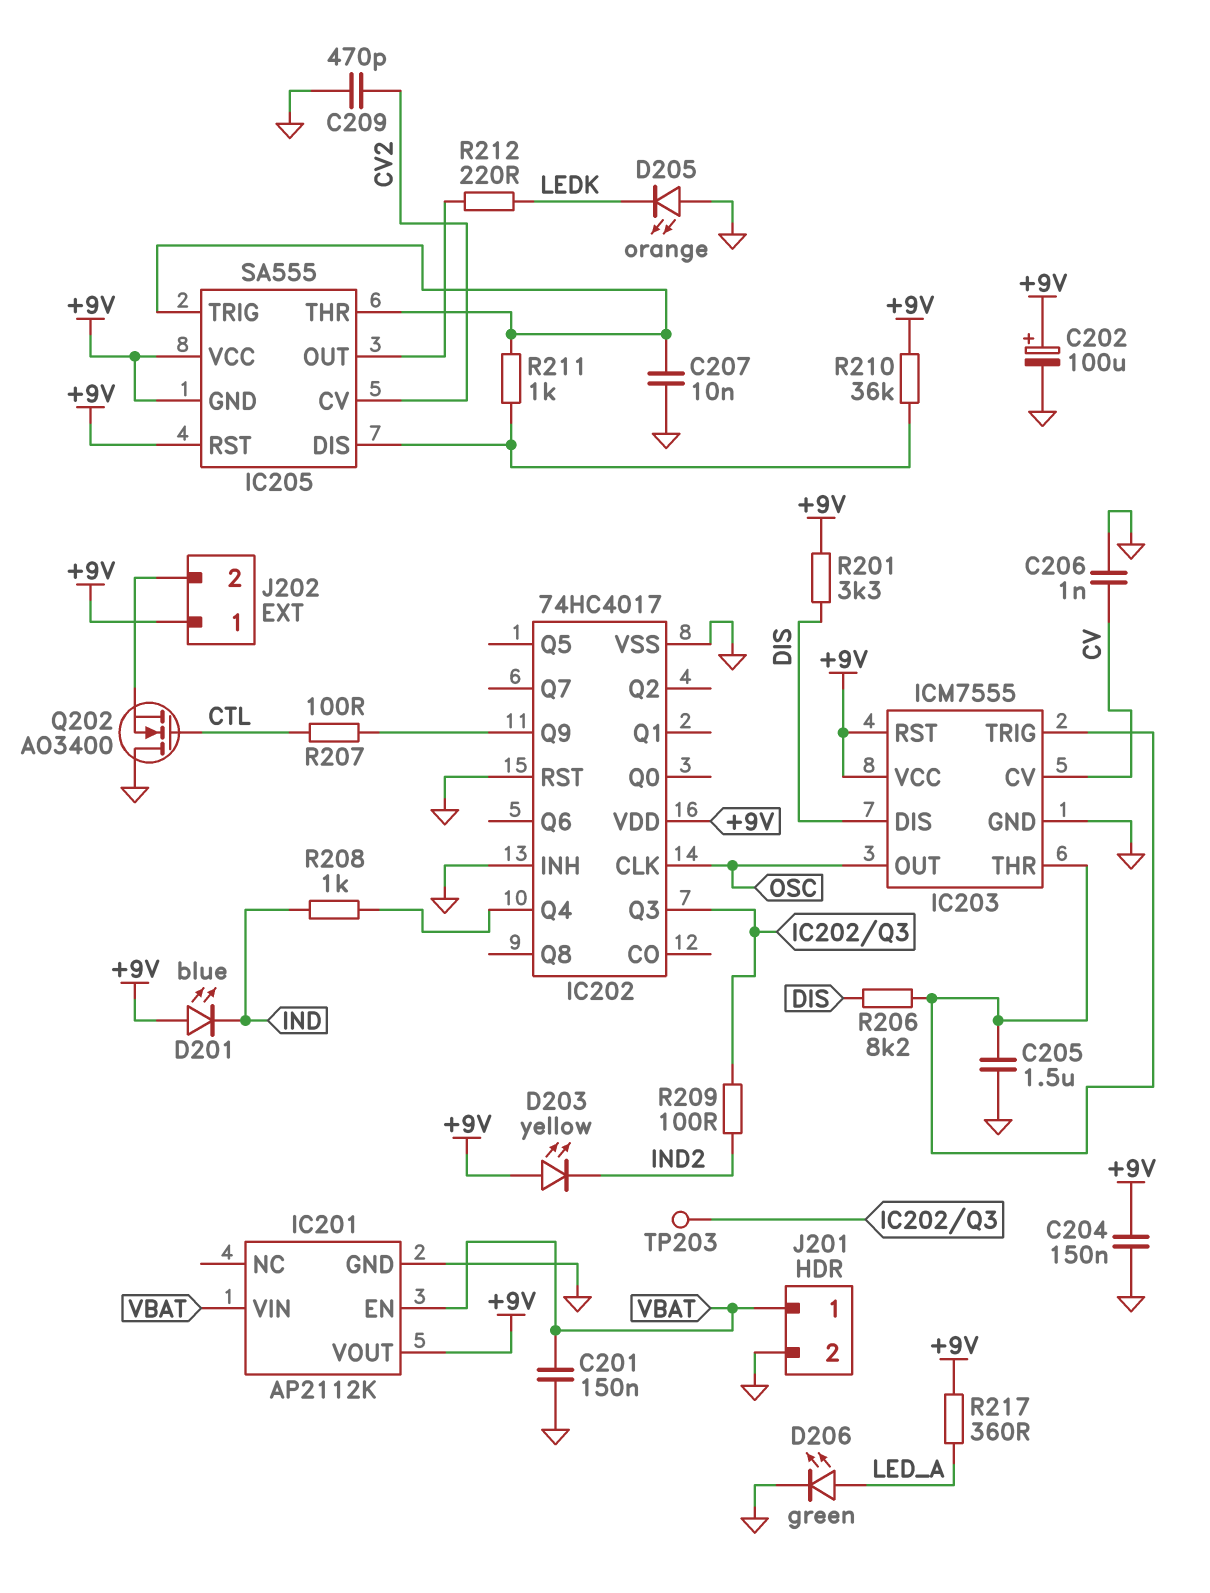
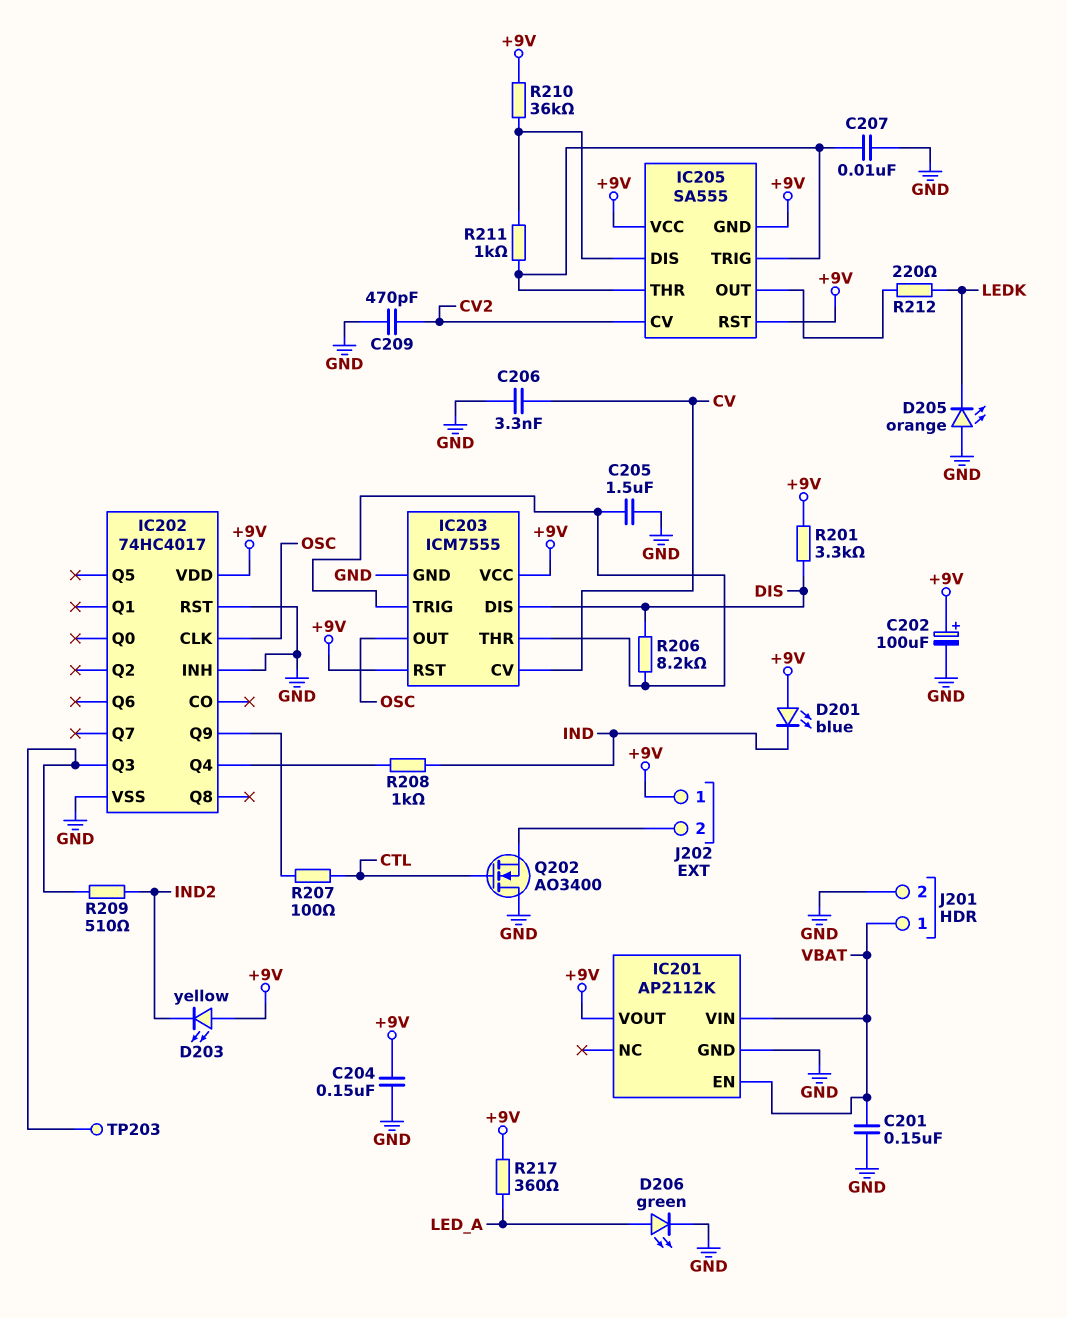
C206: 1nF (CV, GND) -> 3.3nF (CV, GND)
R209: 100 (IC202/Q3, IND2) -> 510 (IC202/Q3, IND2)

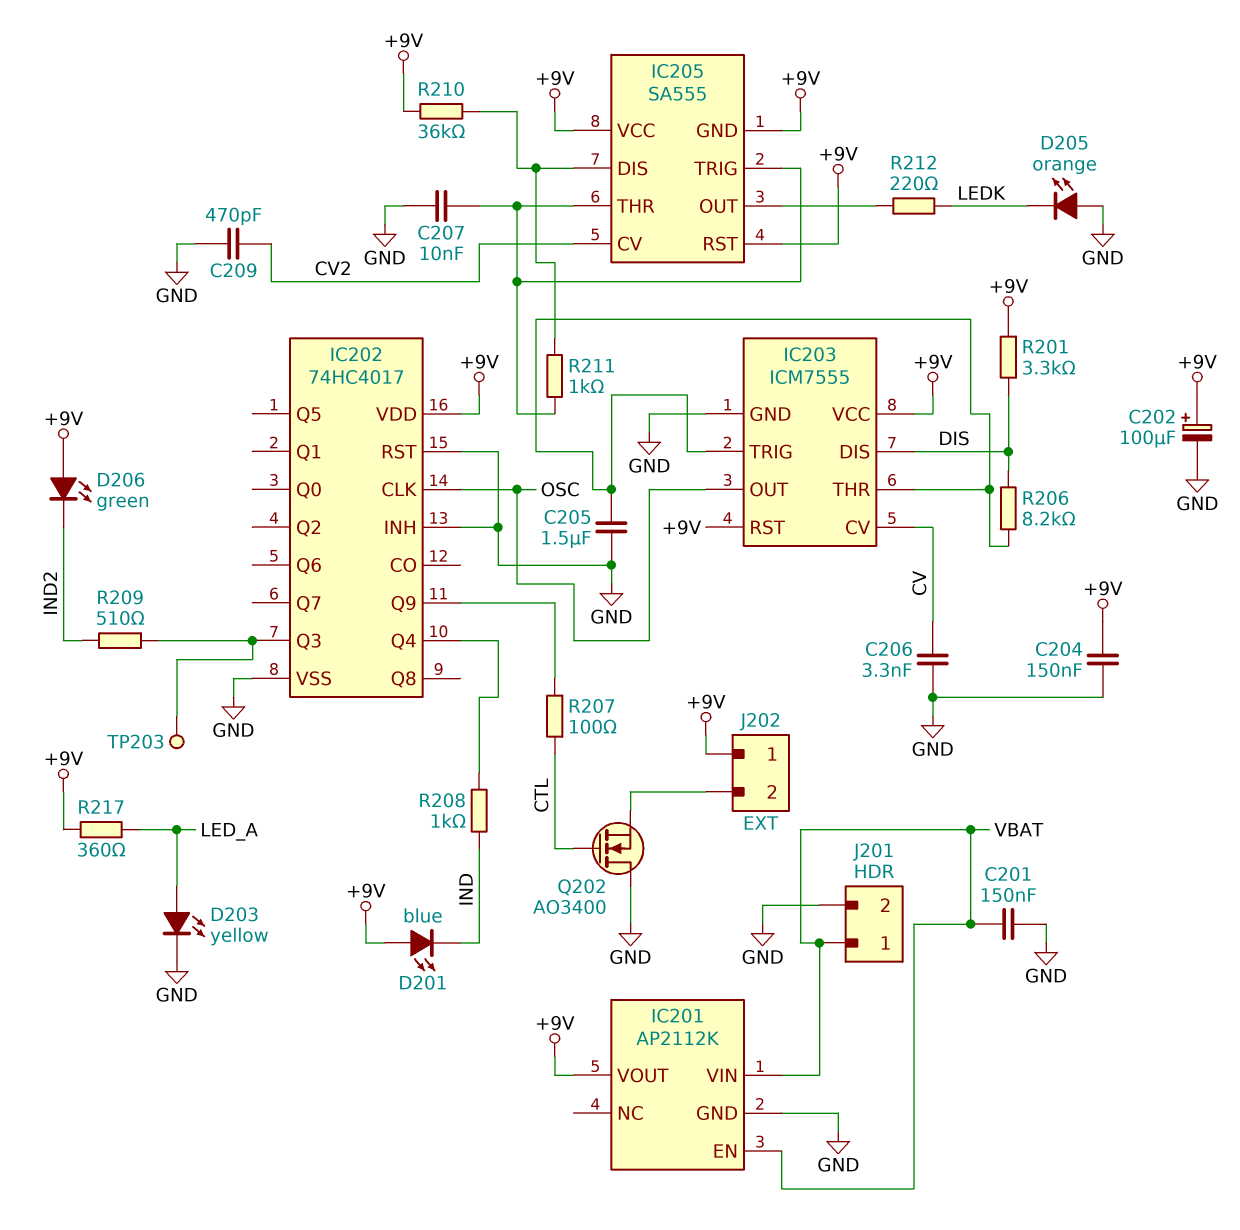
D203: LED yellow (A +9V, K IND2) -> LED yellow (A LED_A, K GND)
D206: LED green (A LED_A, K GND) -> LED green (A +9V, K IND2)

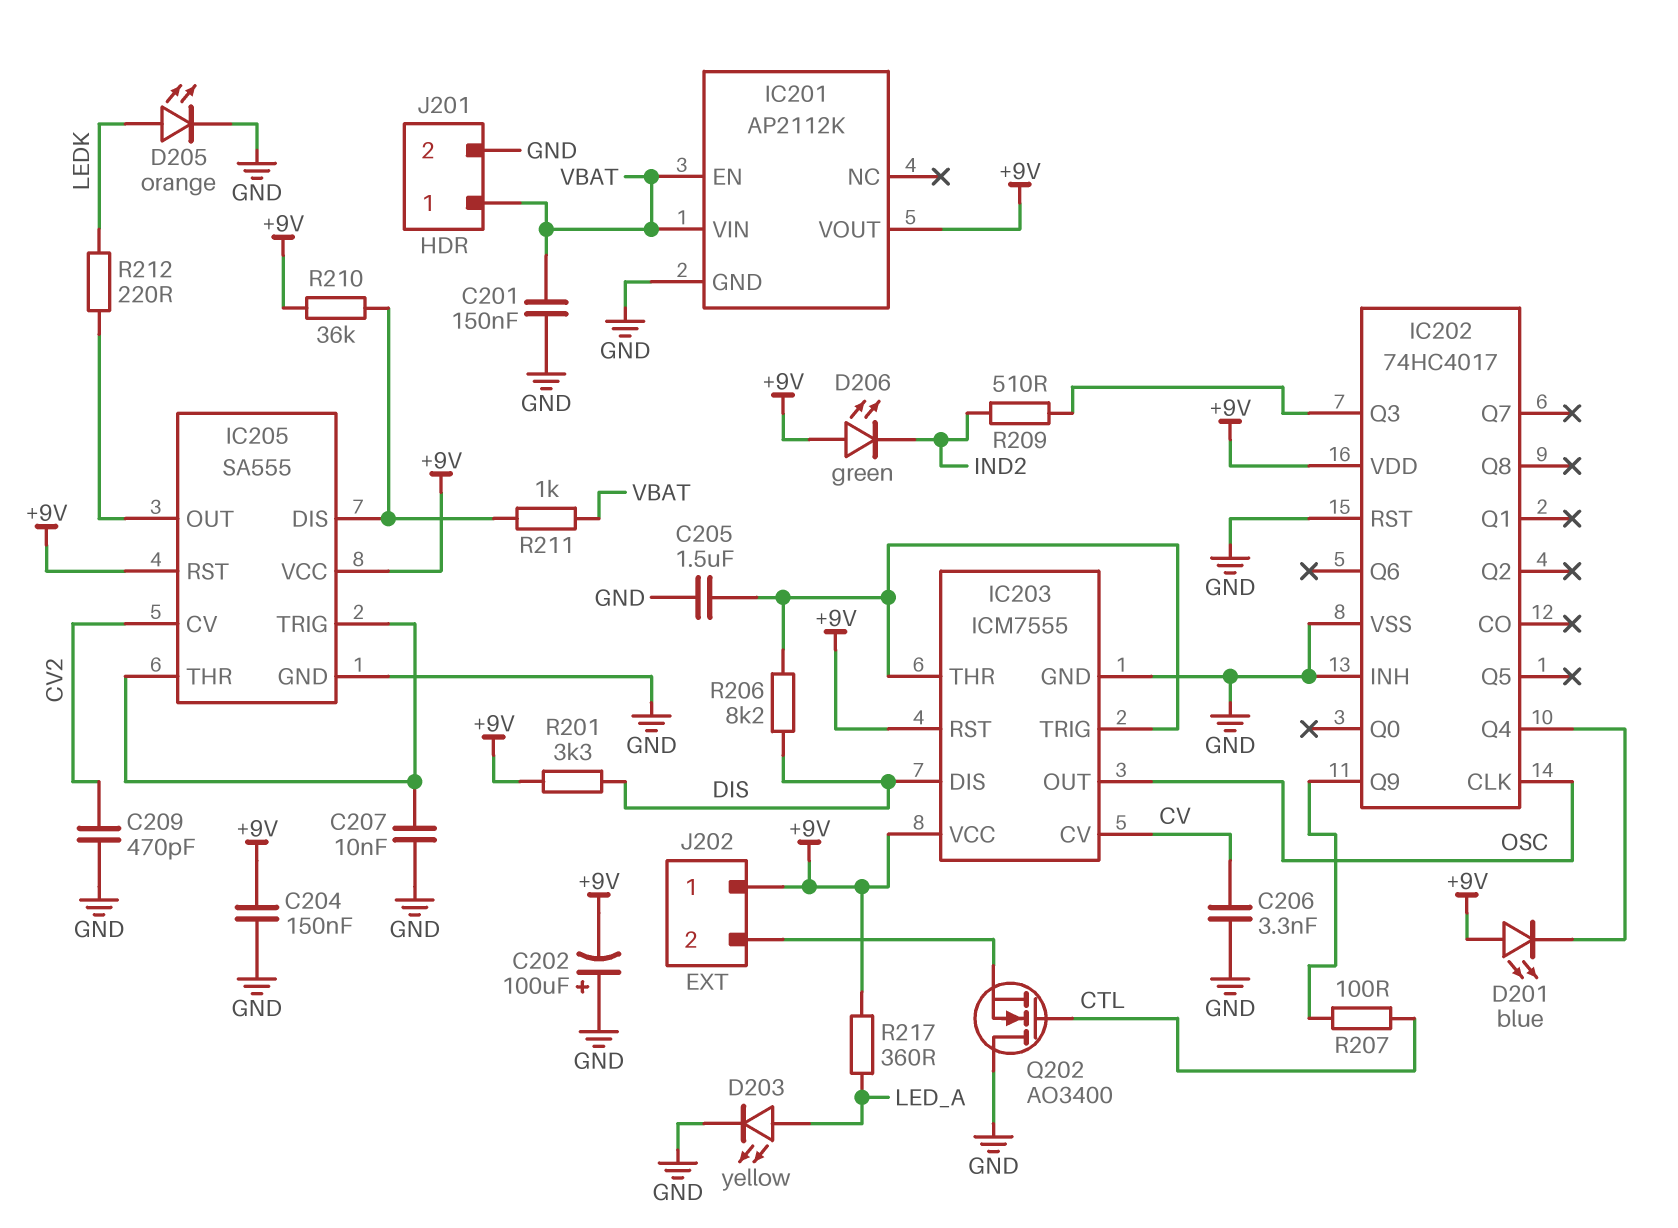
C202: 100uF (plus +9V, minus GND) -> 100uF (plus GND, minus +9V)
D201: LED blue (A +9V, K IND) -> LED blue (A +9V, K IC202/Q4)
D205: LED orange (A GND, K LEDK) -> LED orange (A LEDK, K GND)
IC205 pin GND: +9V -> GND
R208: 1k (IC202/Q4, IND) -> none
R211: 1k (IC205/DIS, IC205/THR) -> 1k (IC205/DIS, VBAT)
TP203: test point (IC202/Q3) -> none

